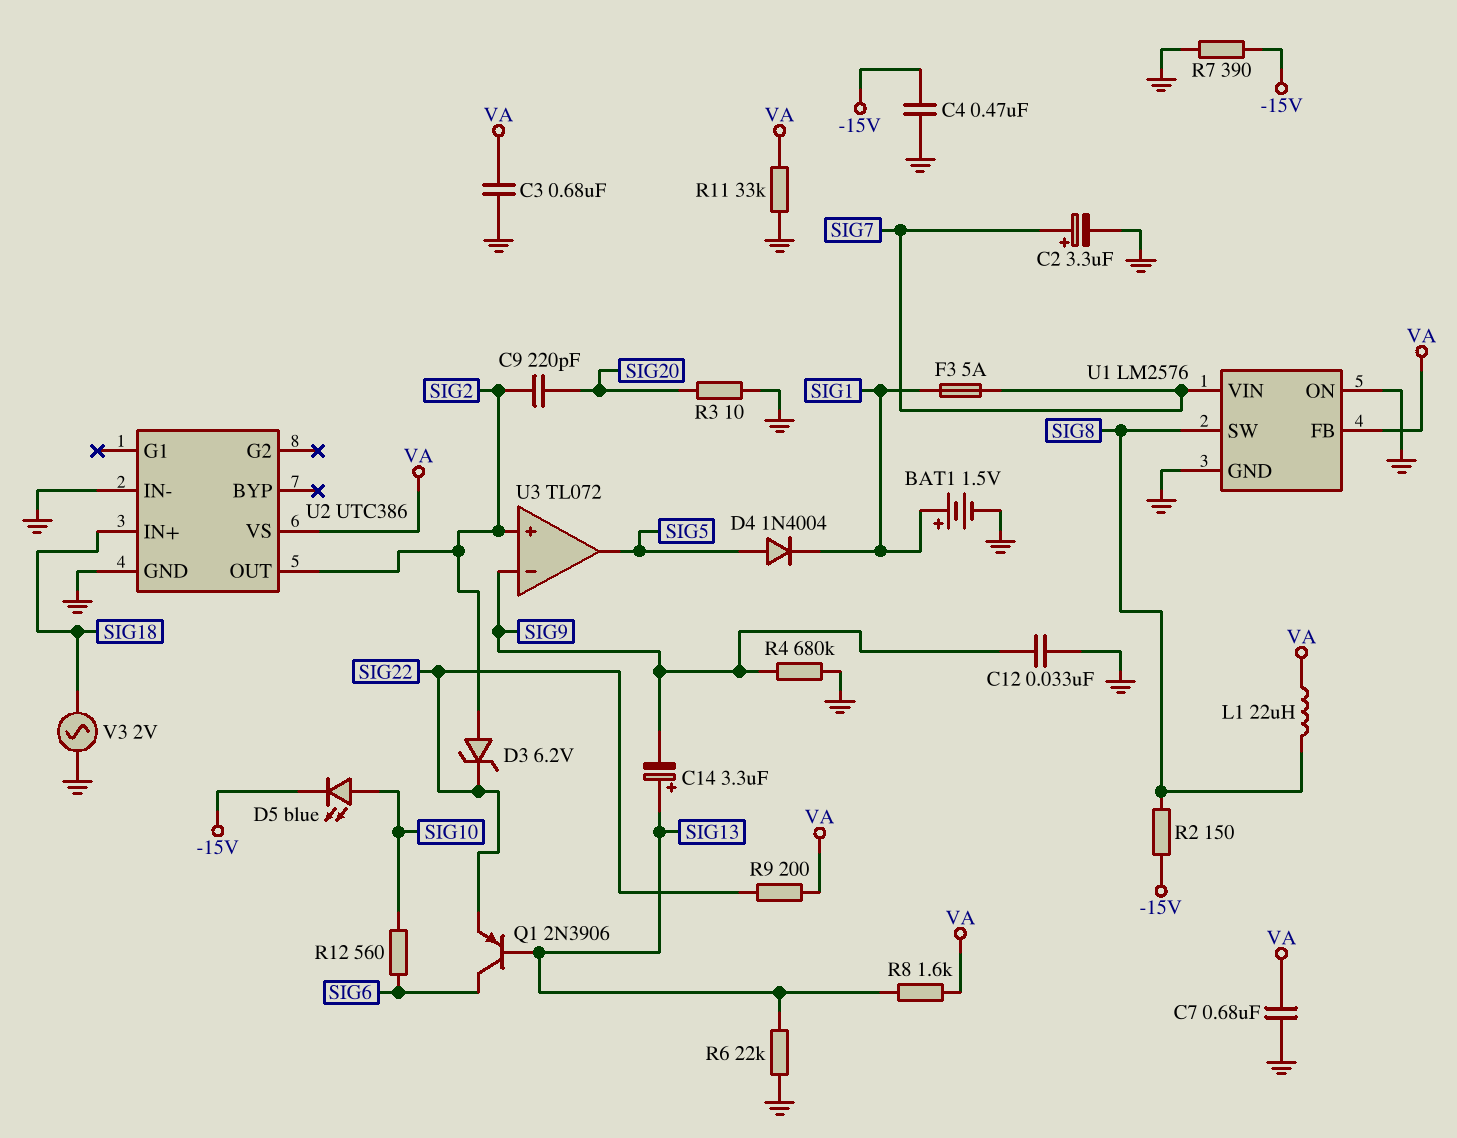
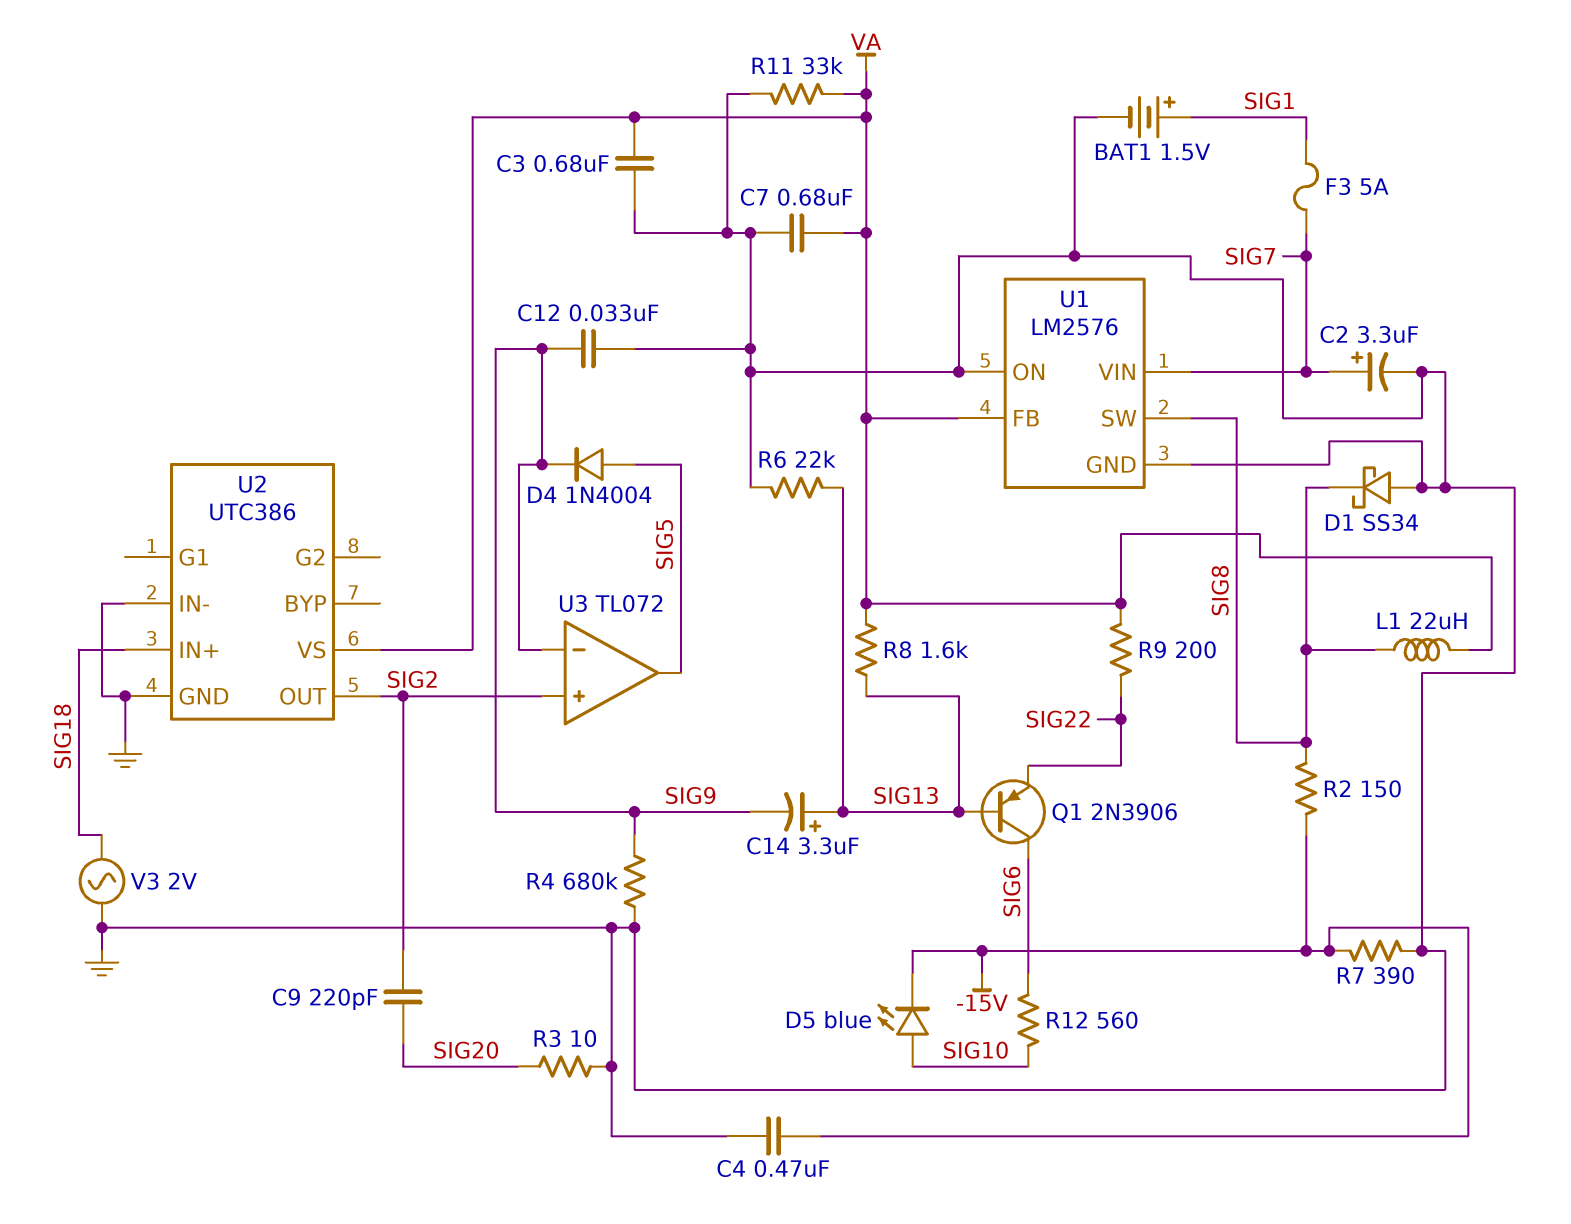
D1: none -> schottky SS34 (A GND, K SIG8)
D3: zener 6.2V (A SIG2, K SIG22) -> none
D4: diode 1N4004 (A SIG5, K SIG1) -> diode 1N4004 (A SIG5, K SIG9)

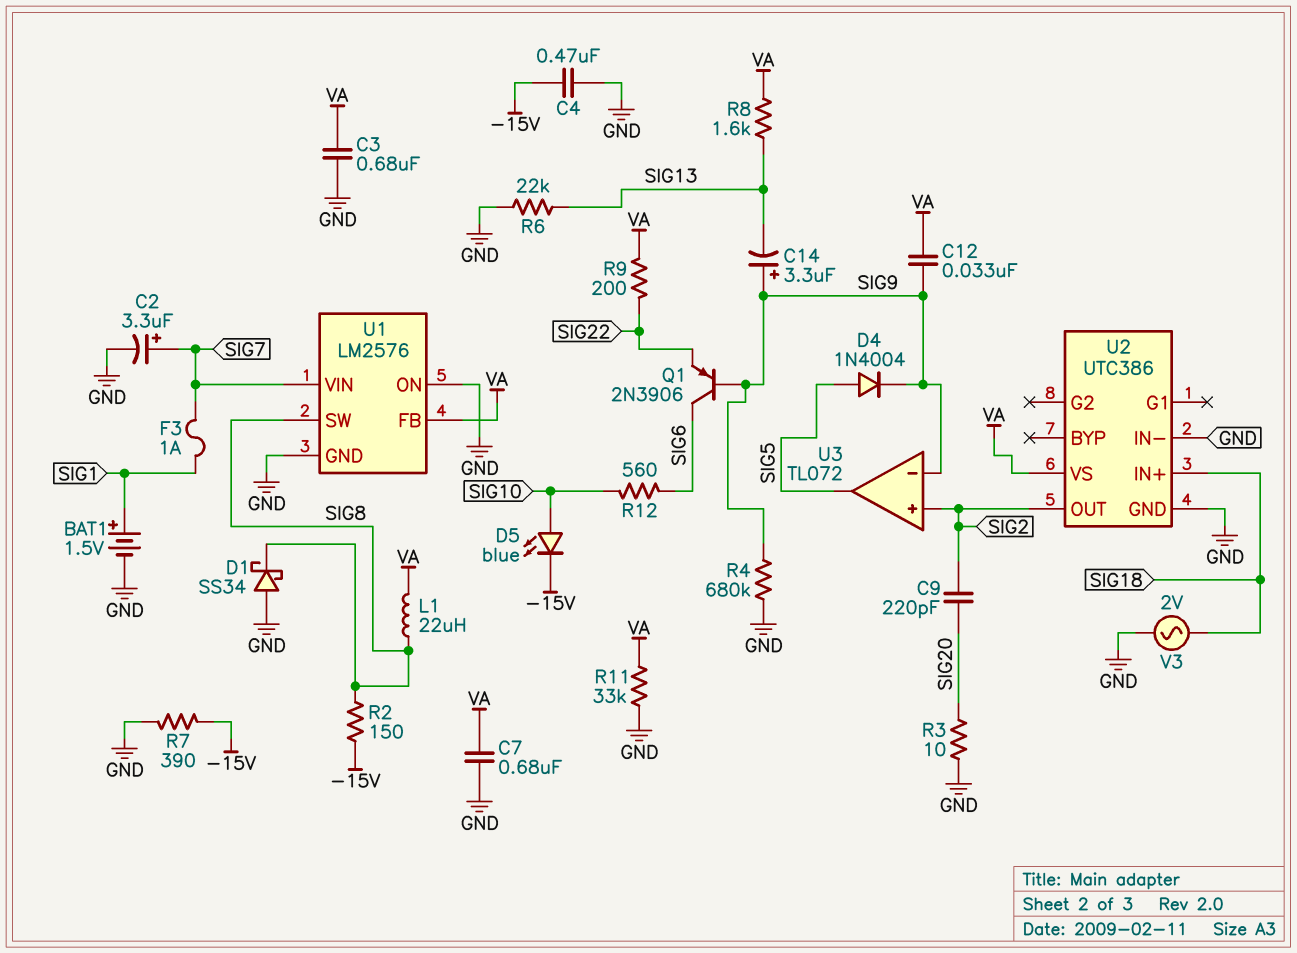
C12: 33nF (GND, SIG9) -> 33nF (SIG9, VA)
C14: 3.3uF (plus SIG13, minus SIG9) -> 3.3uF (plus SIG9, minus SIG13)
F3: 5A (SIG1, SIG7) -> 1A (SIG1, SIG7)
Q1: PNP 2N3906 (B SIG13, C SIG6, E SIG22) -> PNP 2N3906 (B SIG9, C SIG6, E SIG22)

